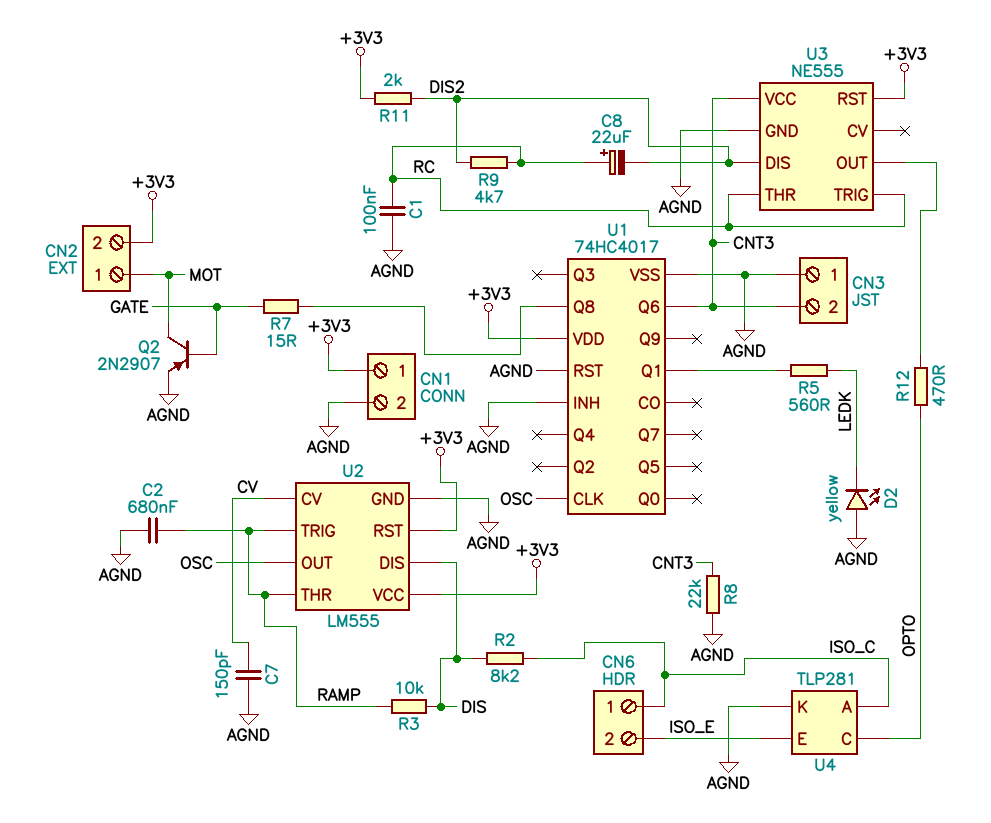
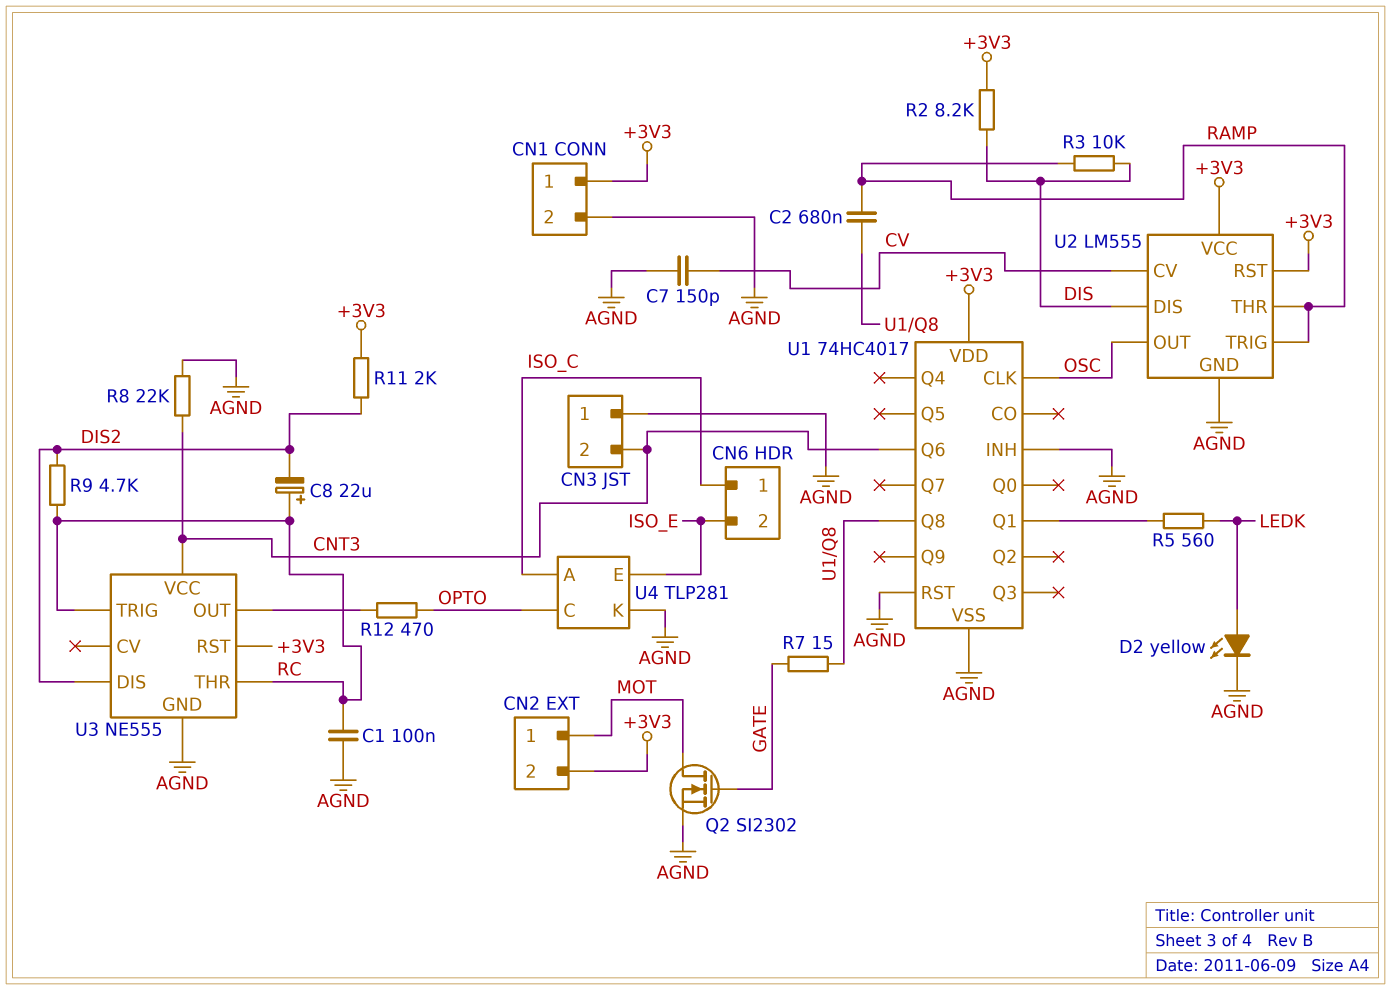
C2: 680nF (AGND, RAMP) -> 680nF (RAMP, U1/Q8)
D2: LED yellow (A AGND, K LEDK) -> LED yellow (A LEDK, K AGND)
Q2: PNP 2N2907 (B GATE, C MOT, E AGND) -> NMOS SI2302 (G GATE, D MOT, S AGND)
R2: 8.2k (DIS, ISO_C) -> 8.2k (+3V3, DIS)

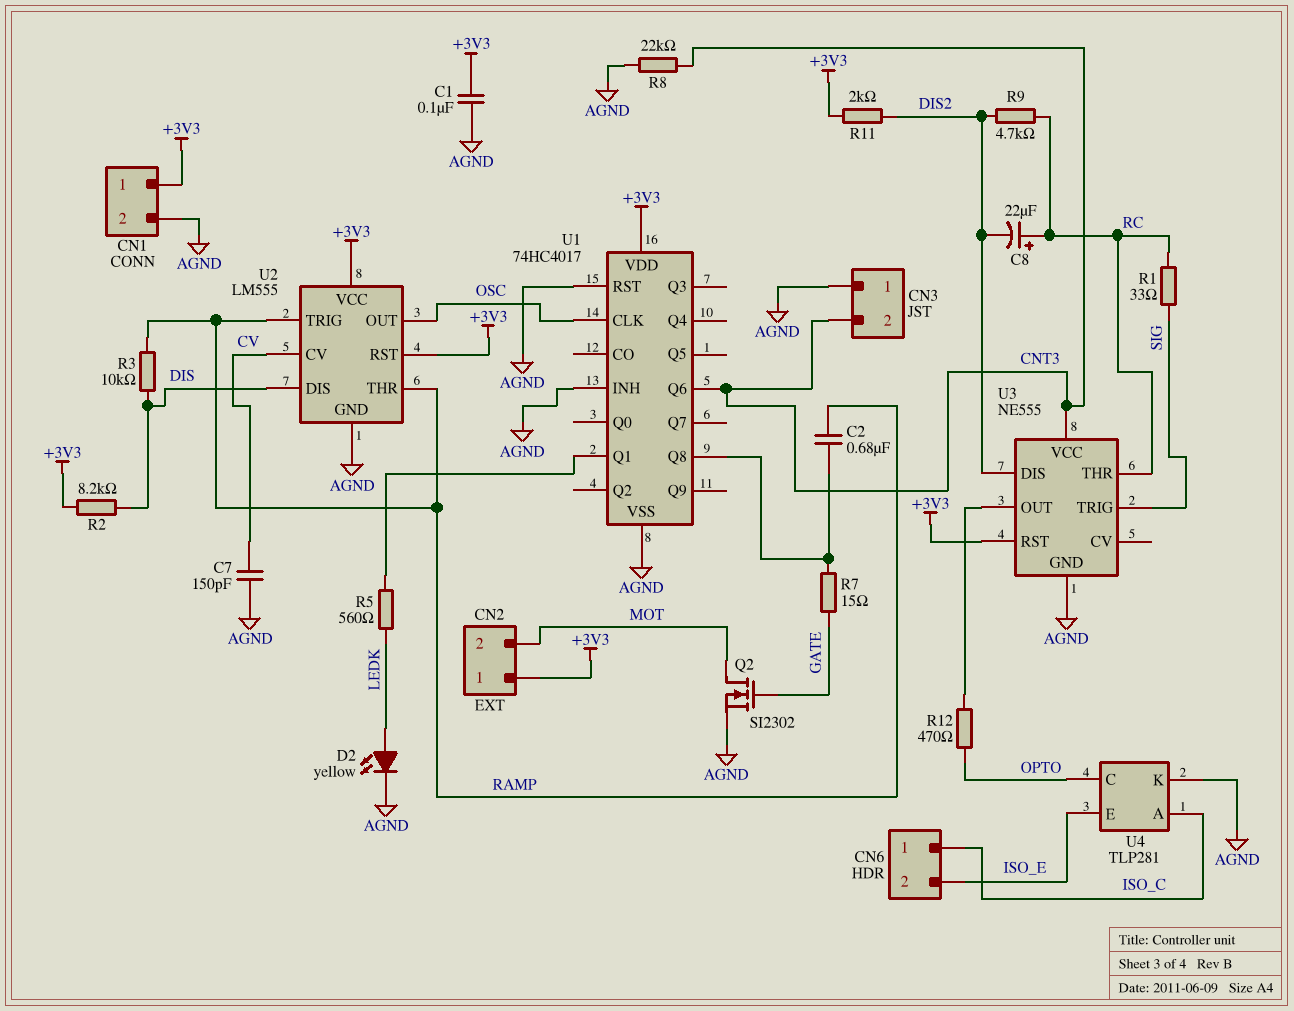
C1: 100nF (AGND, RC) -> 100nF (+3V3, AGND)
CN2 pin 1: MOT -> +3V3
CN2 pin 2: +3V3 -> MOT
R1: none -> 33 (RC, SIG)
U3 pin TRIG: RC -> SIG

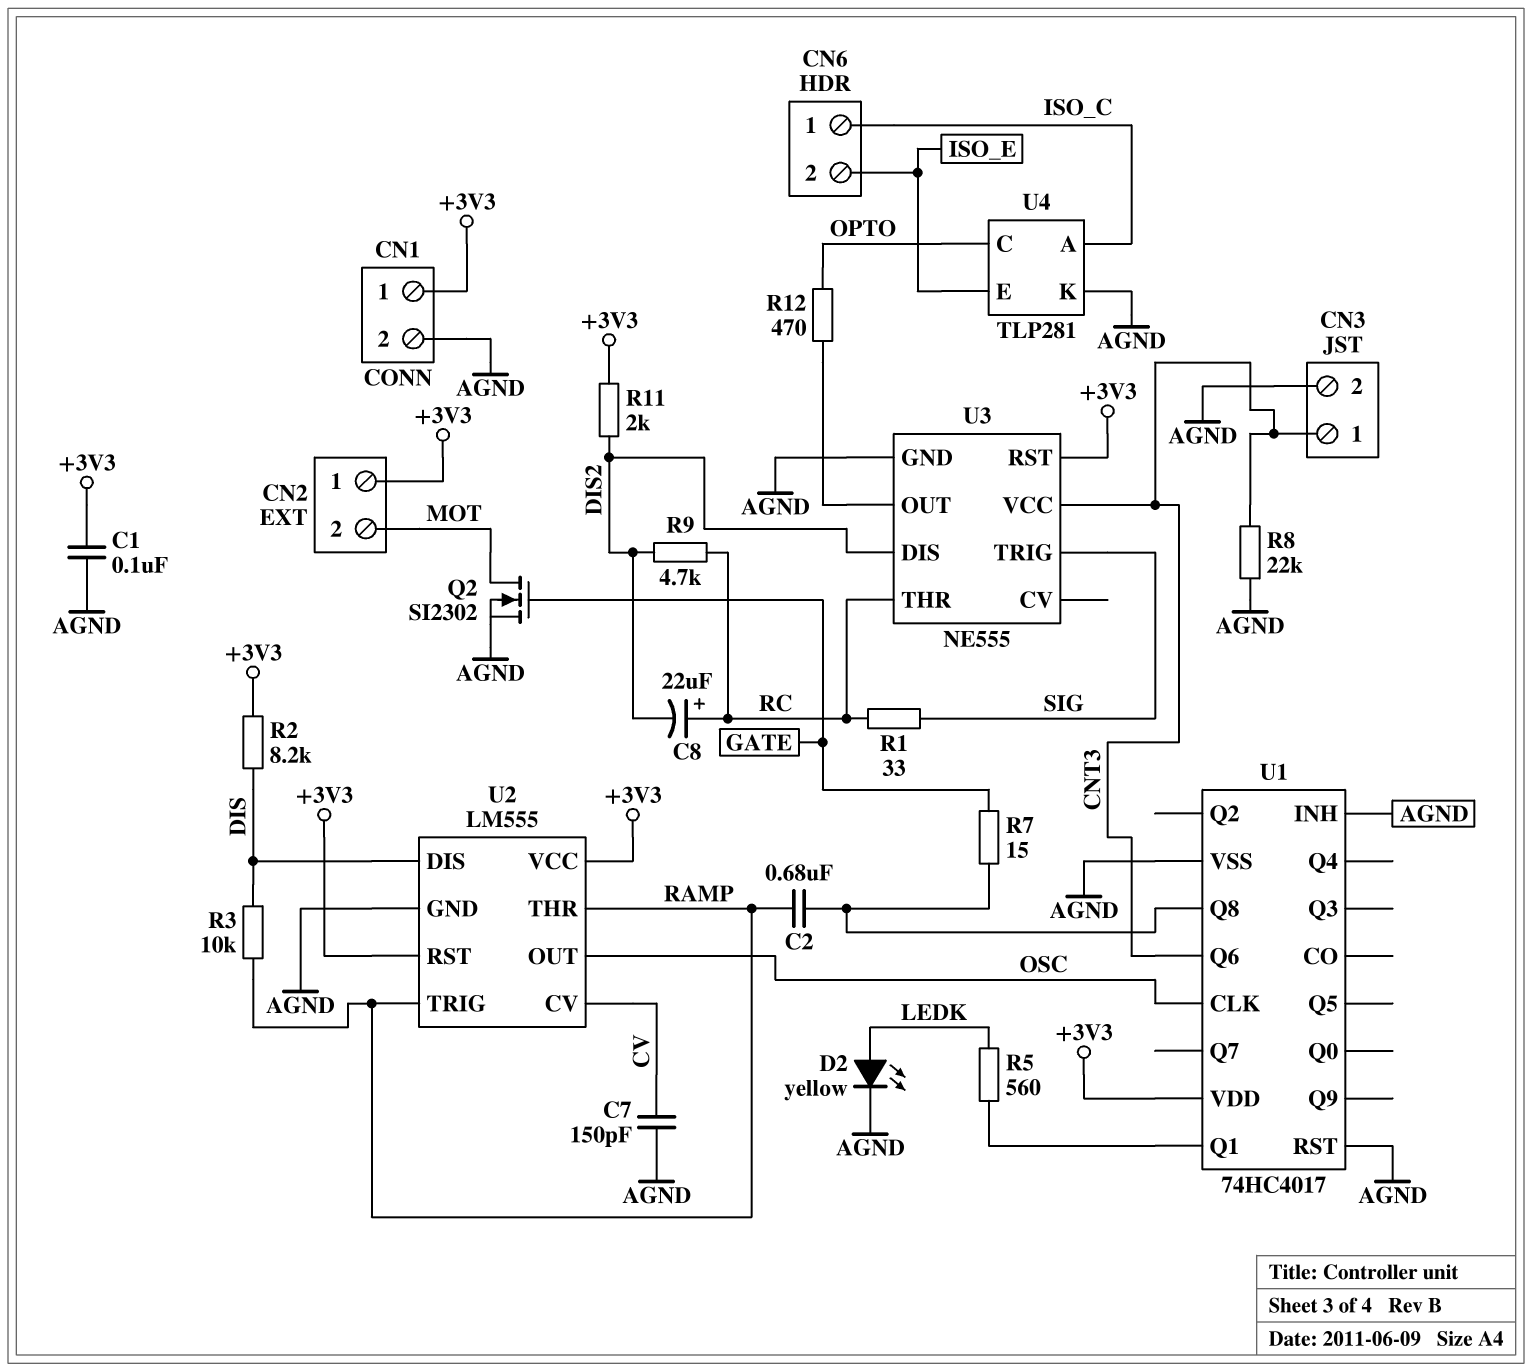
CN3 pin 1: AGND -> CNT3
CN3 pin 2: CNT3 -> AGND

